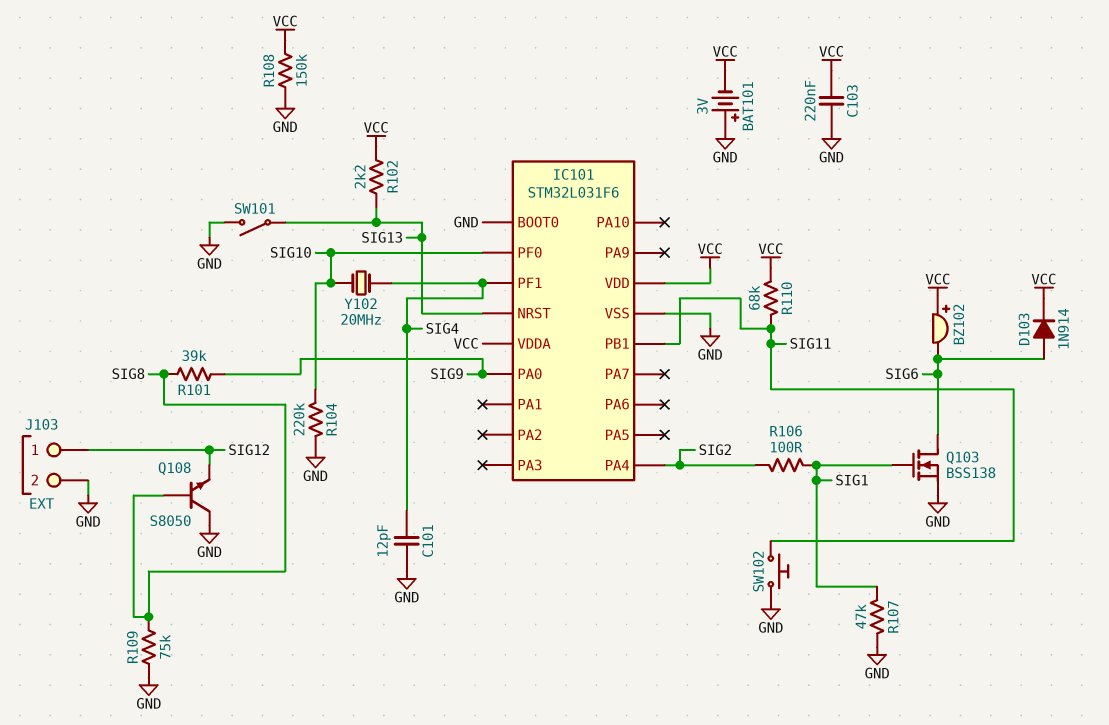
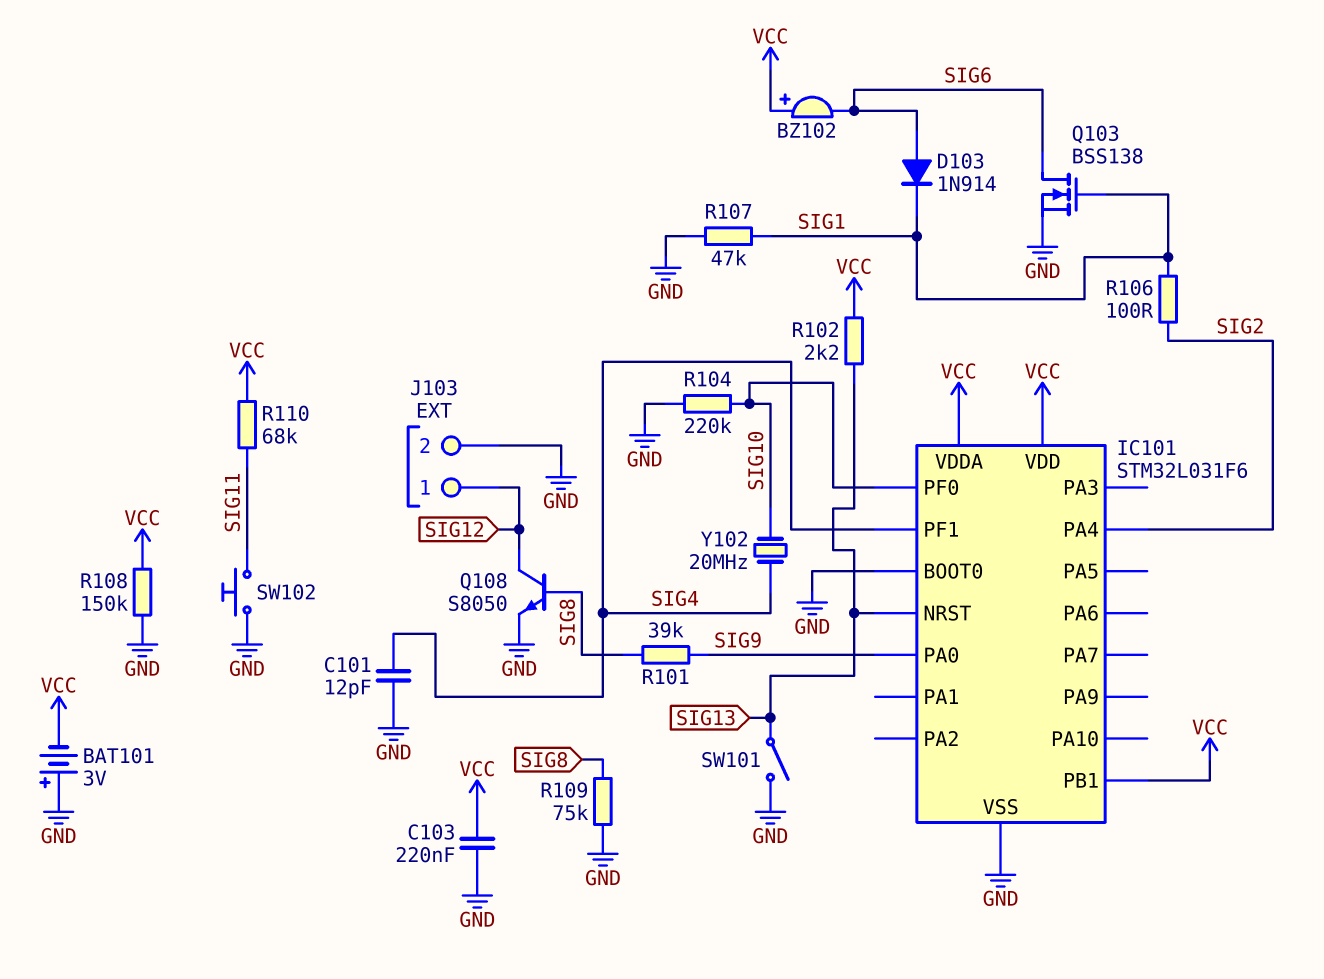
D103: diode 1N914 (A SIG6, K VCC) -> diode 1N914 (A SIG6, K SIG1)
IC101 pin PB1: SIG11 -> VCC
Q108: NPN S8050 (B SIG8, C GND, E SIG12) -> NPN S8050 (B SIG8, C SIG12, E GND)

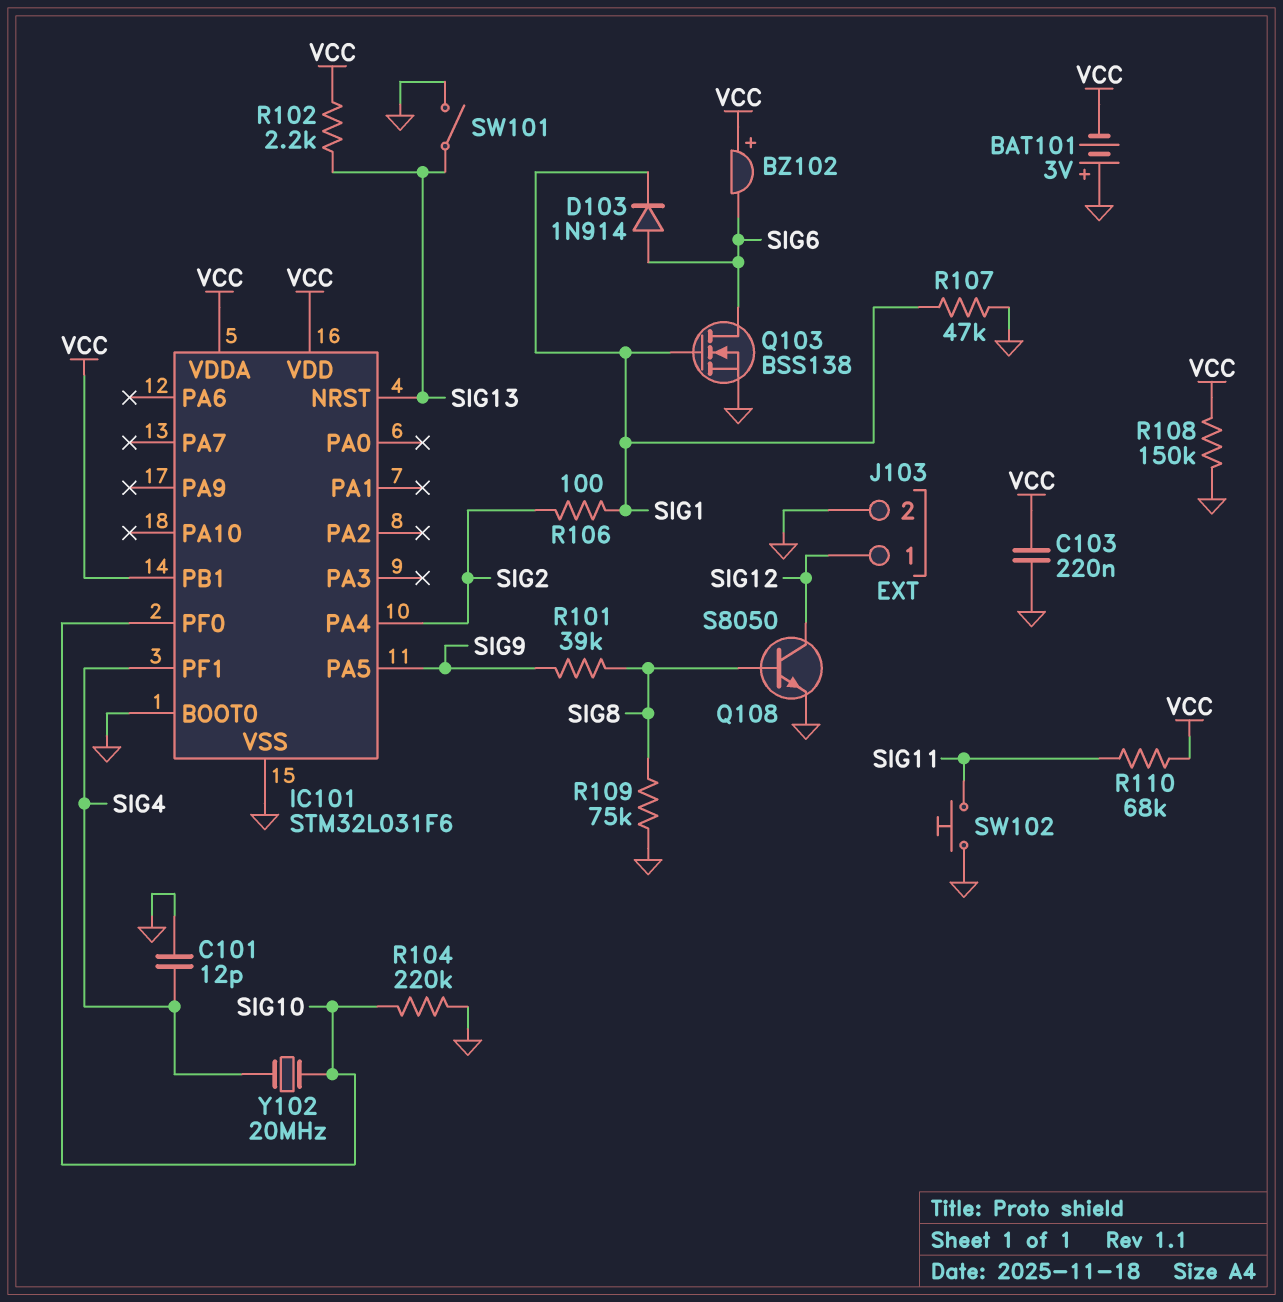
IC101 pin PA0: SIG9 -> none
IC101 pin PA5: none -> SIG9

